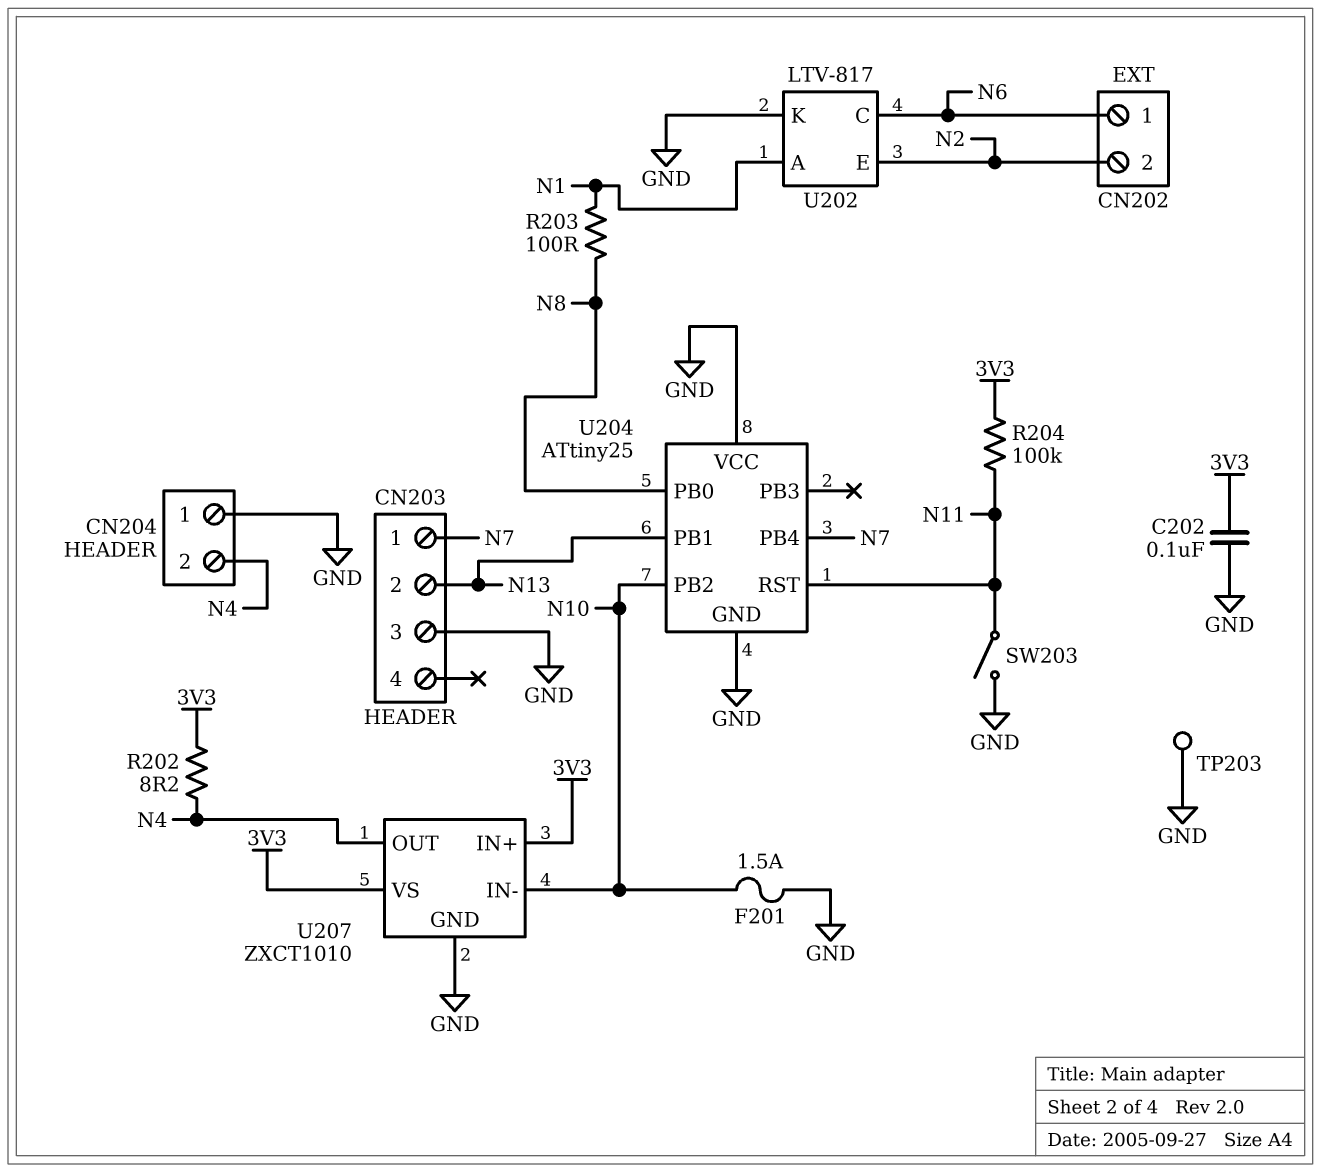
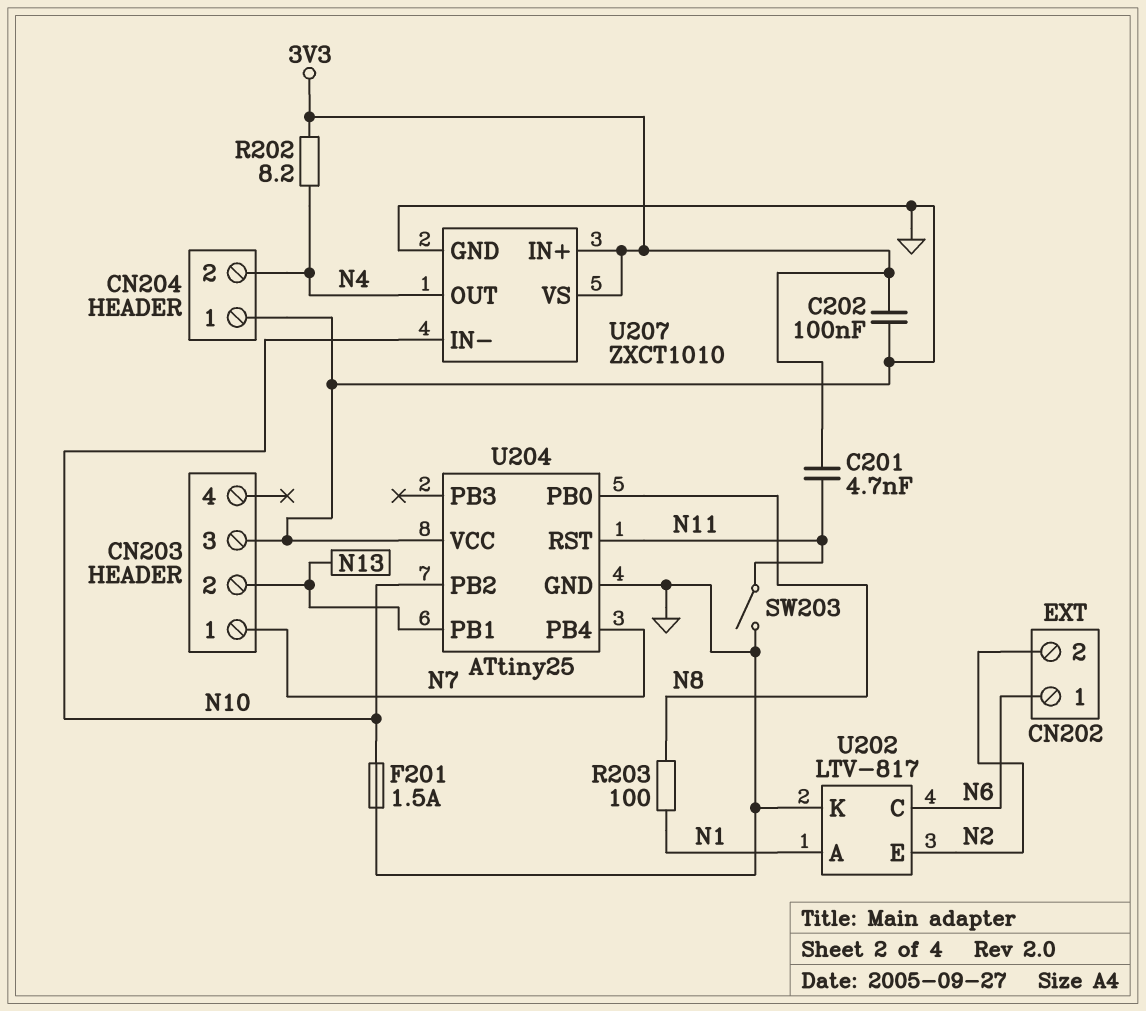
C201: none -> 4.7nF (3V3, N11)
R204: 100k (3V3, N11) -> none
TP203: test point (GND) -> none

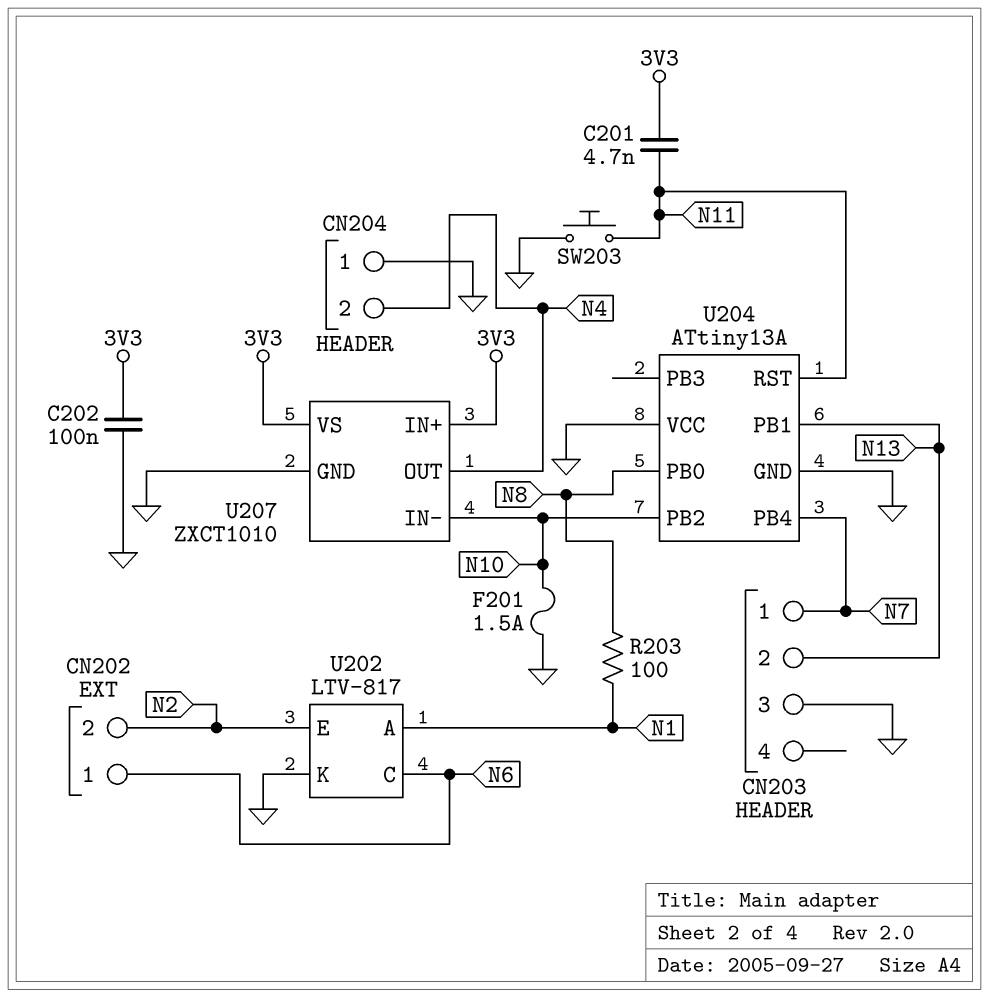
R202: 8.2 (3V3, N4) -> none
SW203: switch (GND, N11) -> button (GND, N11)
U204: ATtiny25 -> ATtiny13A

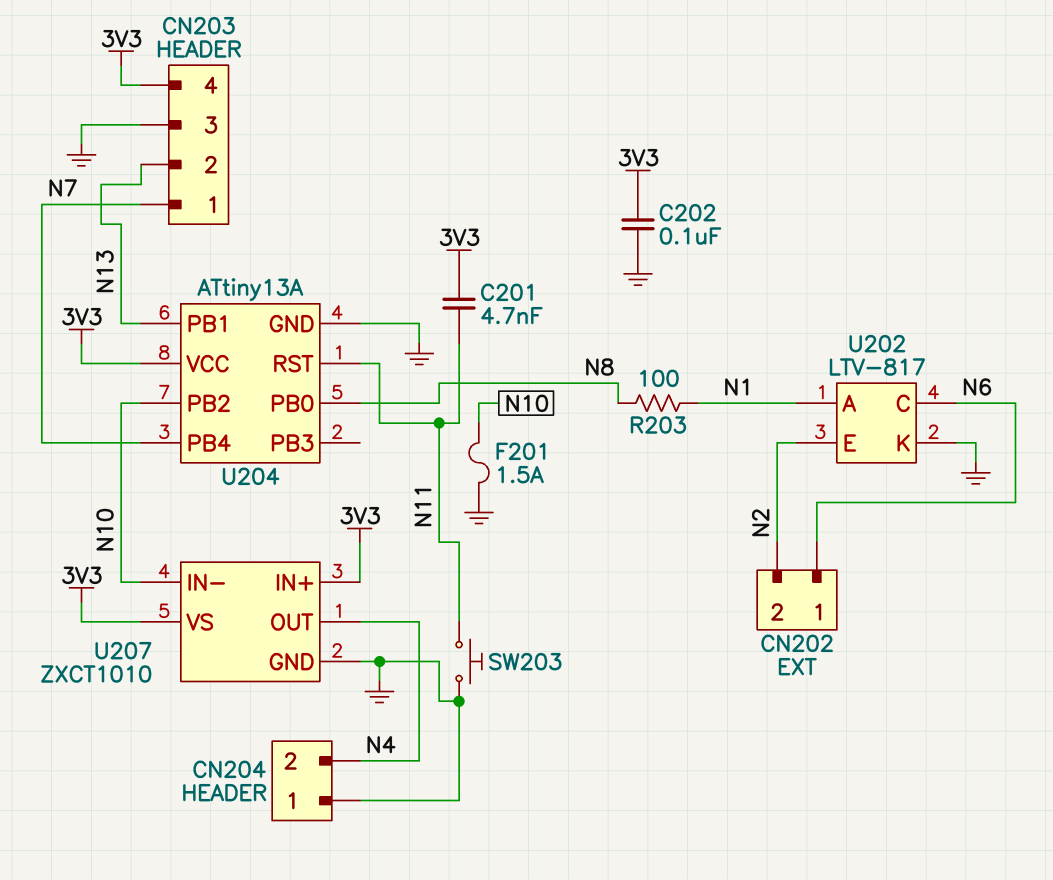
CN203 pin 4: none -> 3V3
U204 pin VCC: GND -> 3V3

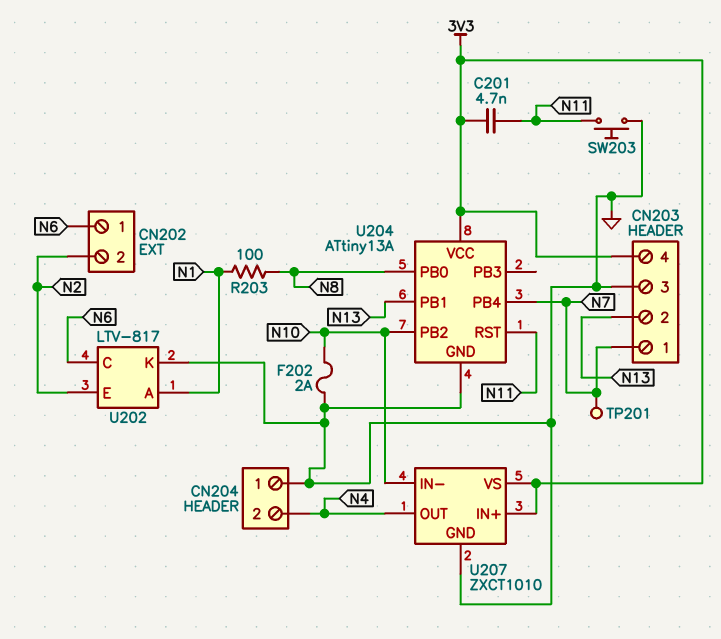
C202: 100nF (3V3, GND) -> none
F201: 1.5A (GND, N10) -> none
F202: none -> 2A (GND, N10)
TP201: none -> test point (N7)

